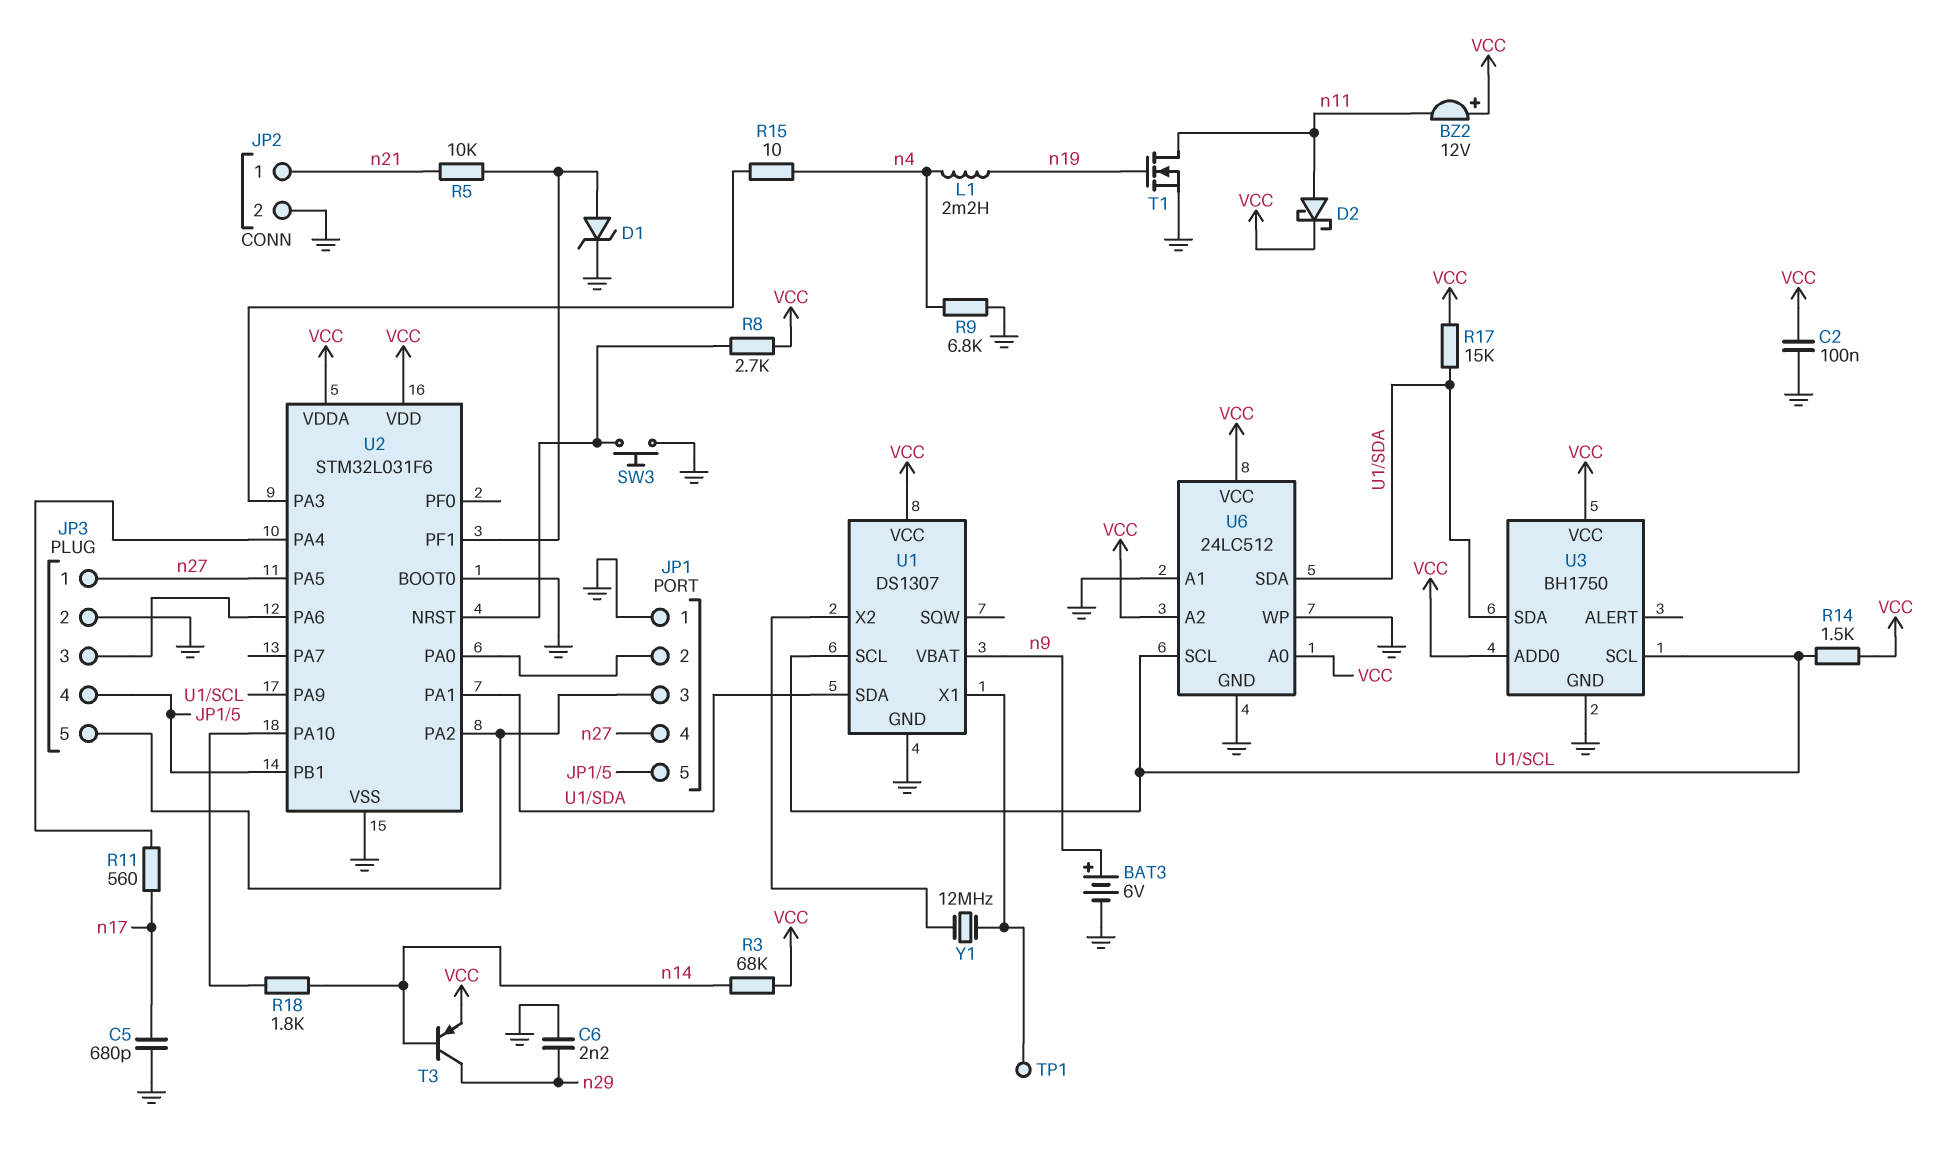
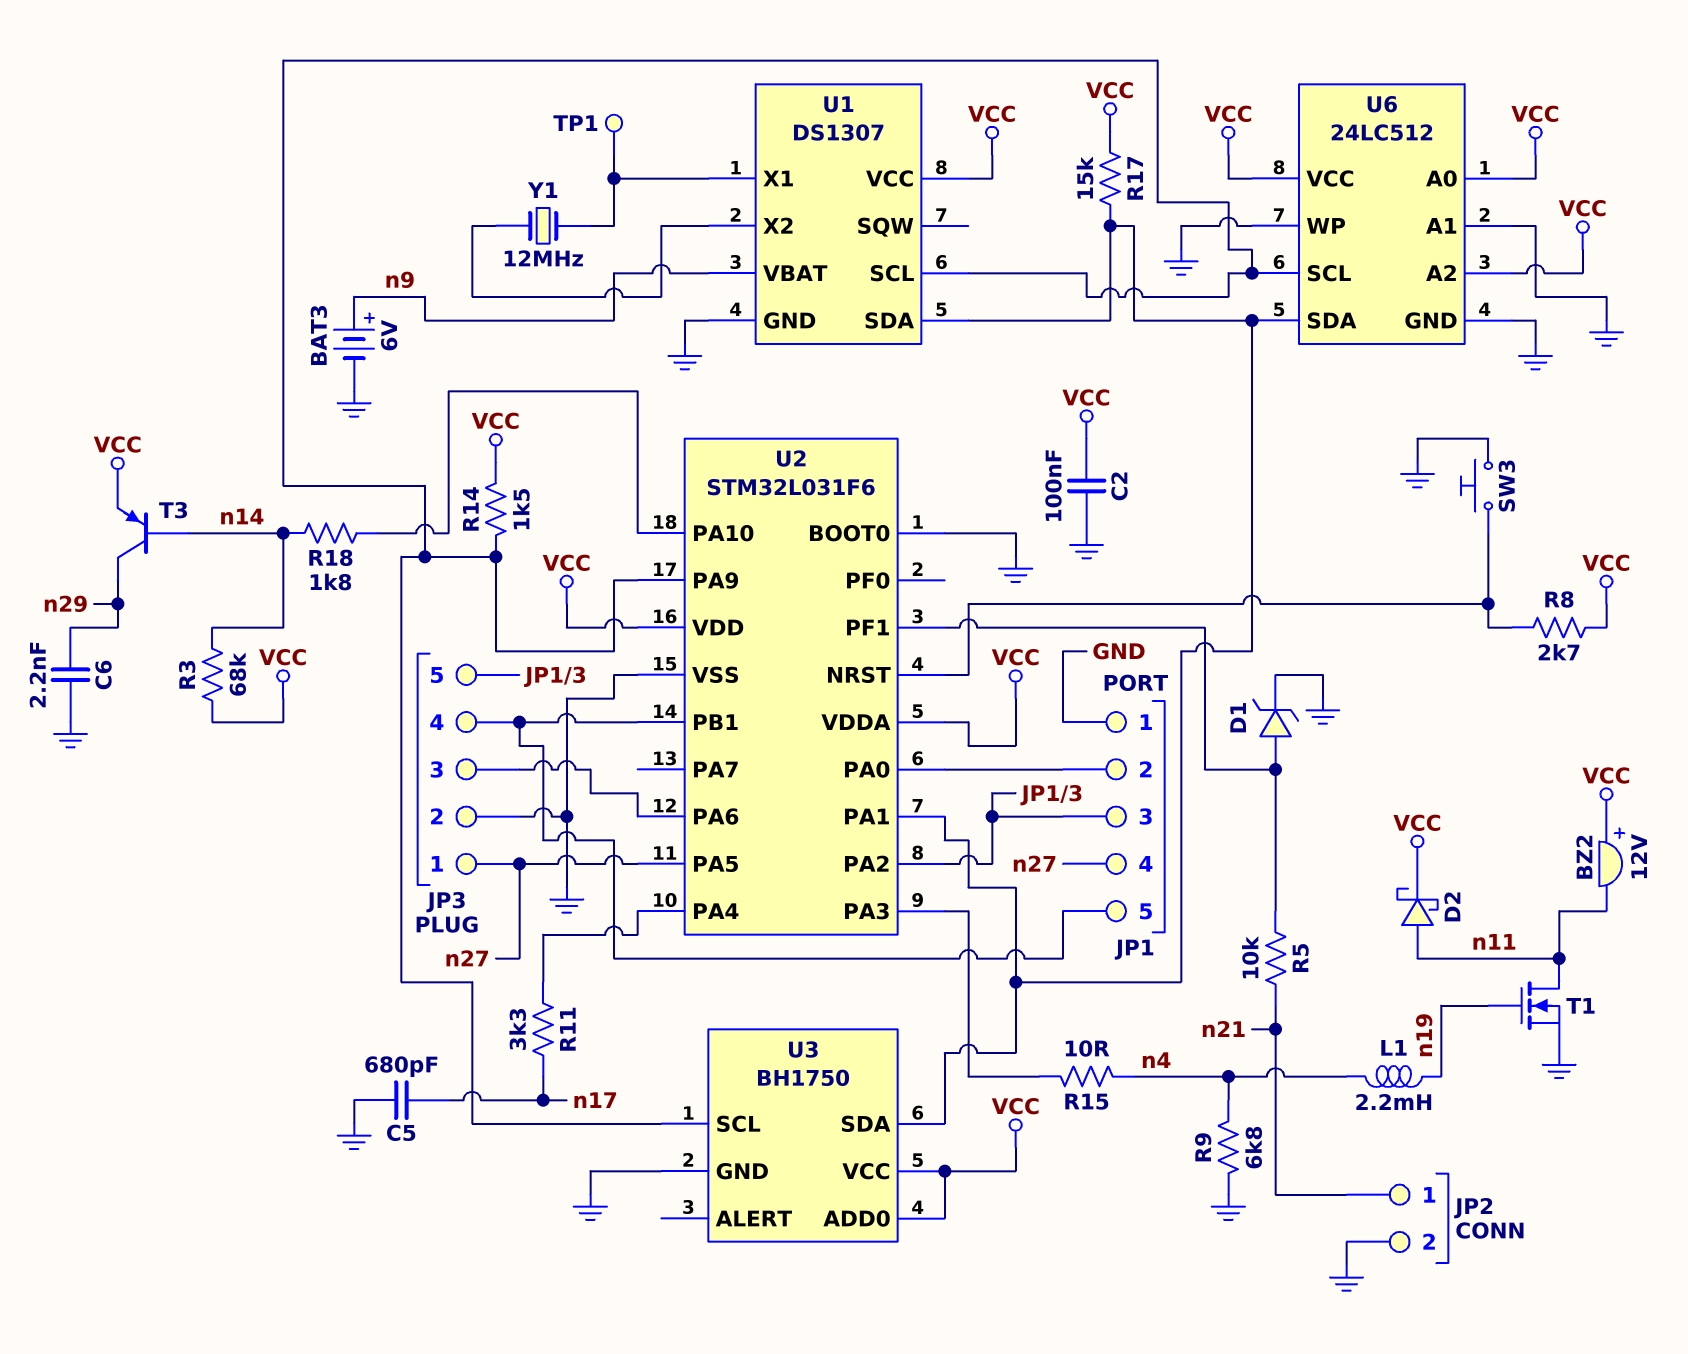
R11: 560 (U2/PA4, n17) -> 3.3k (U2/PA4, n17)

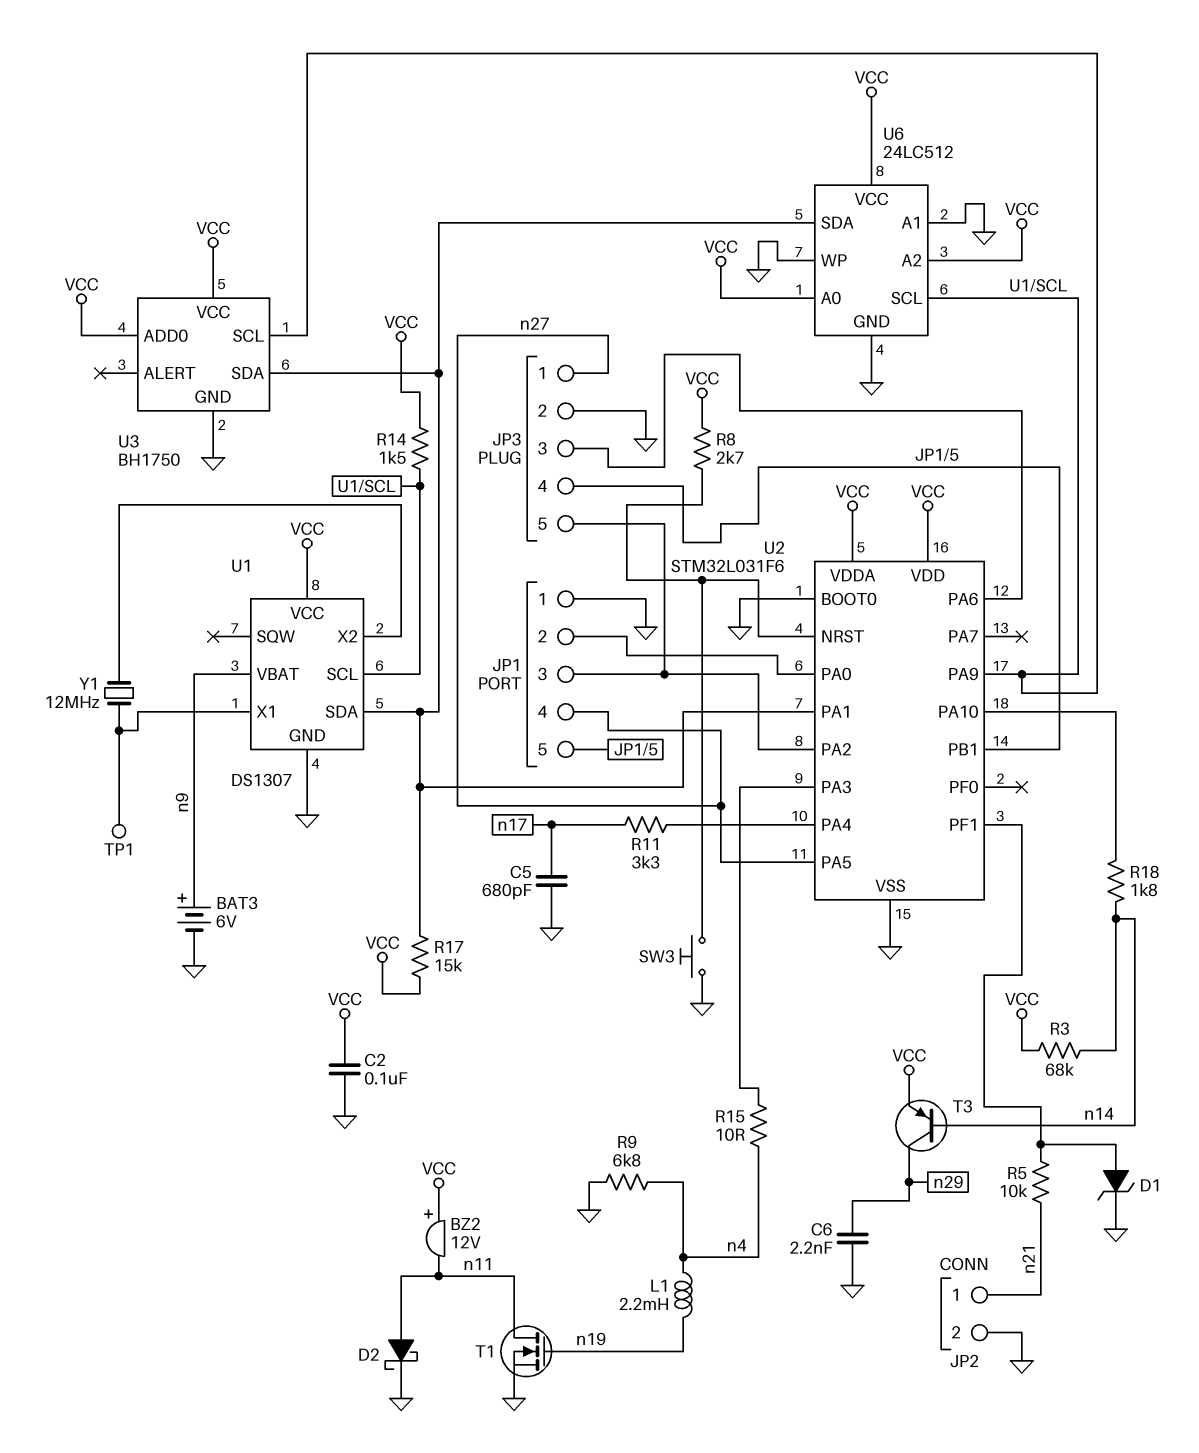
D2: schottky (A n11, K VCC) -> schottky (A n11, K GND)

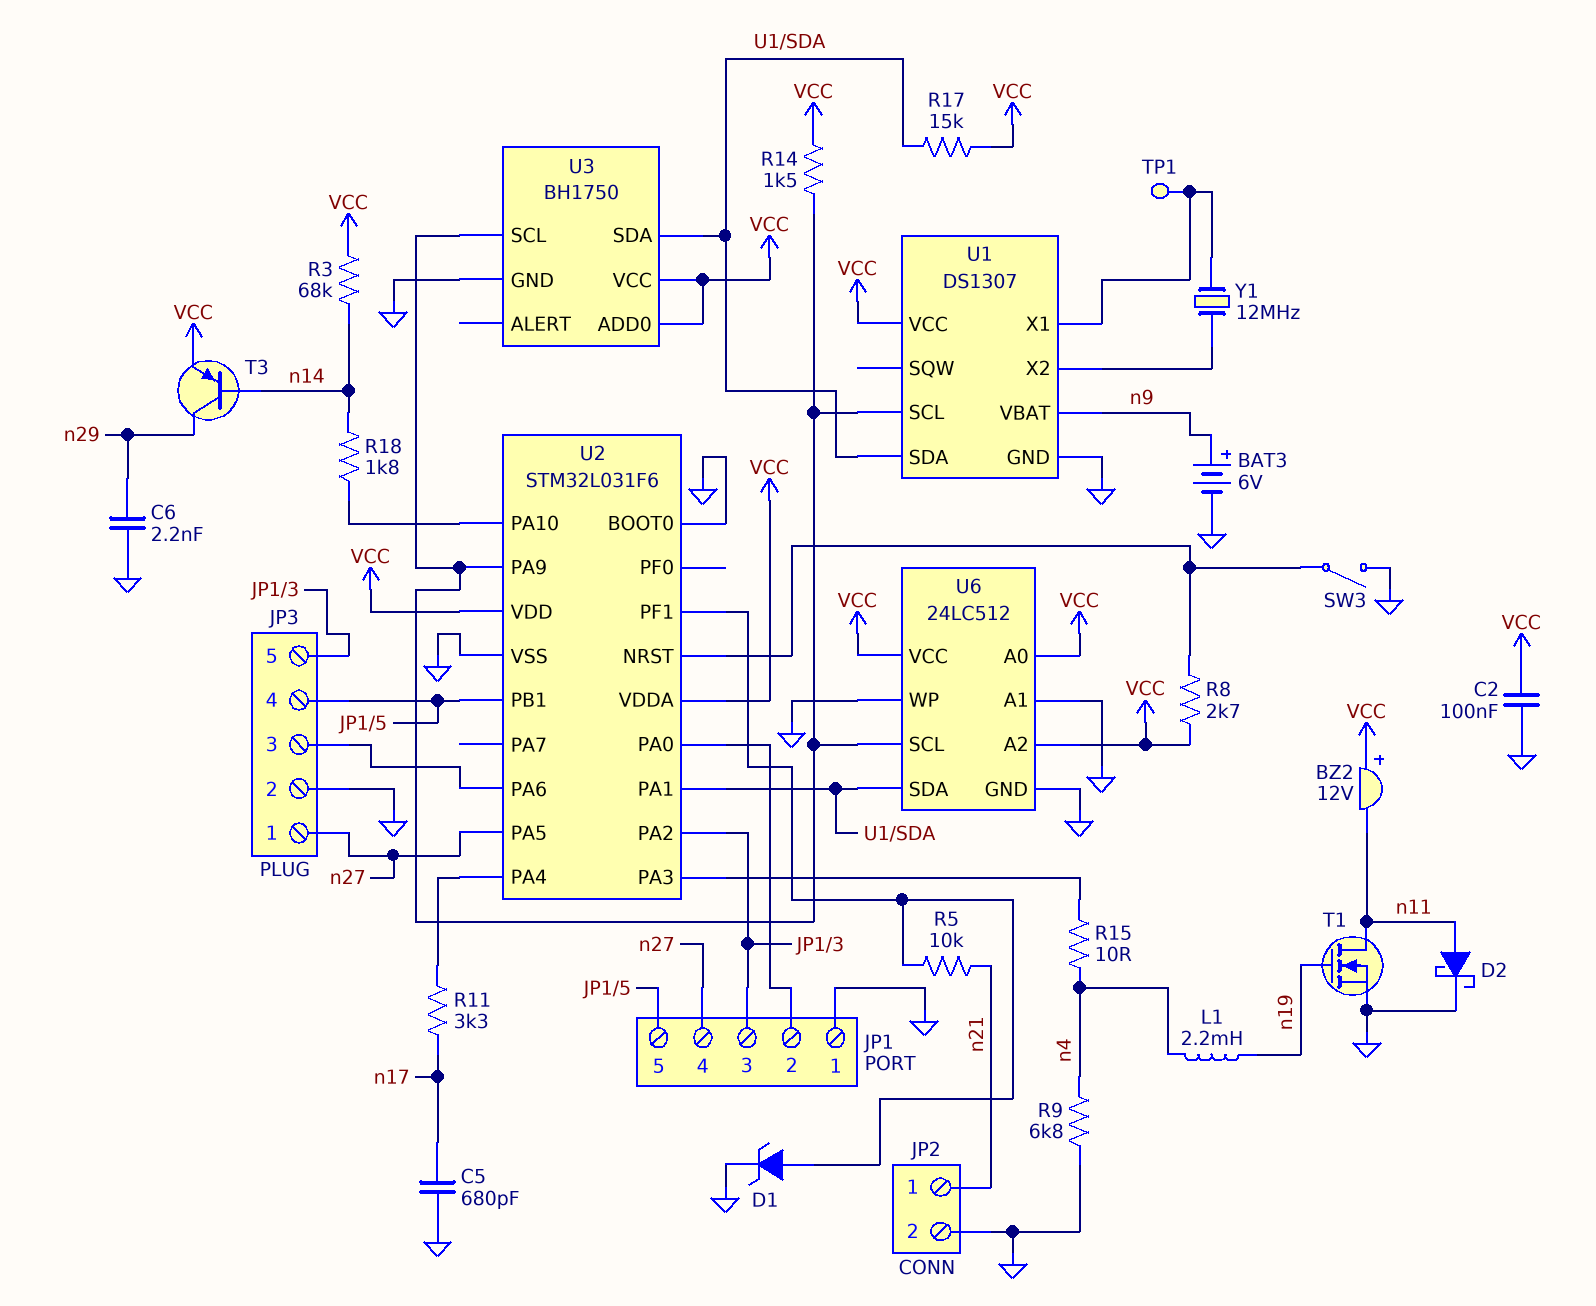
SW3: button (GND, U2/NRST) -> switch (GND, U2/NRST)

